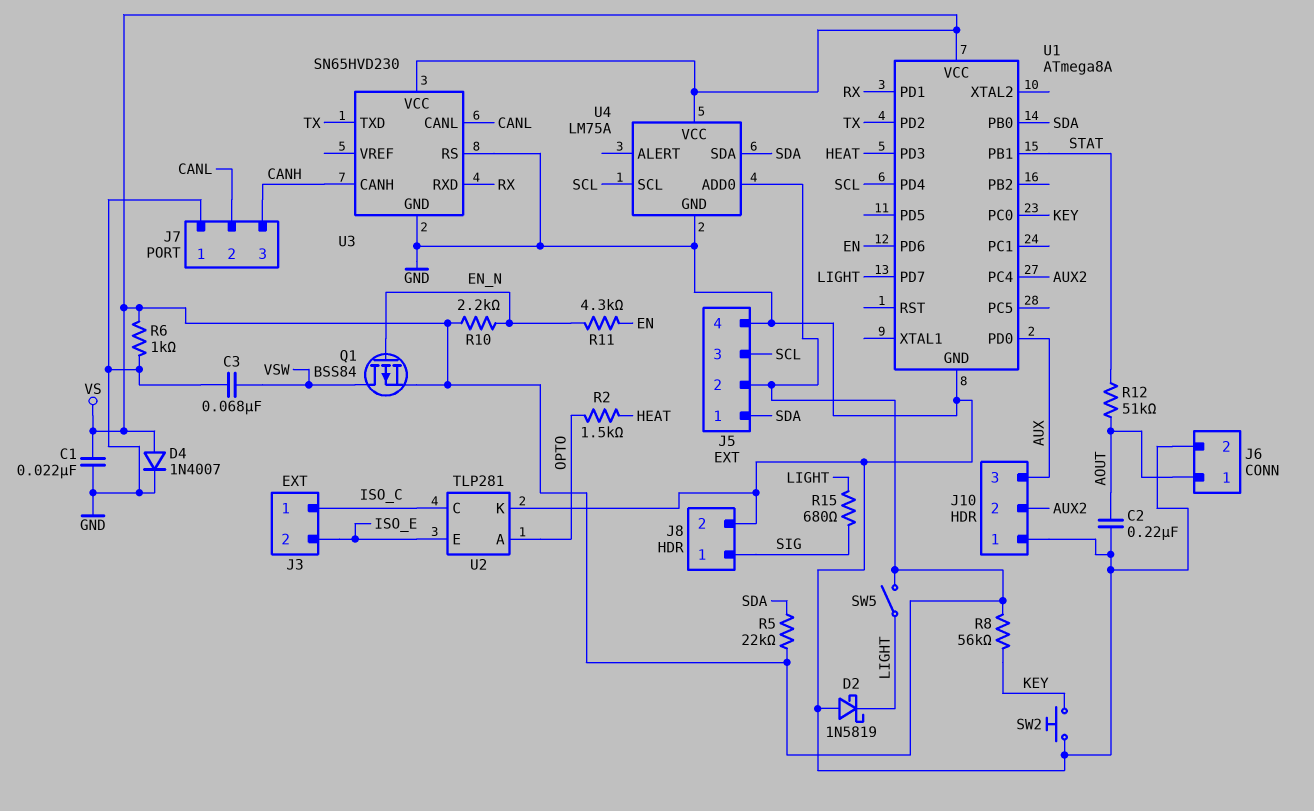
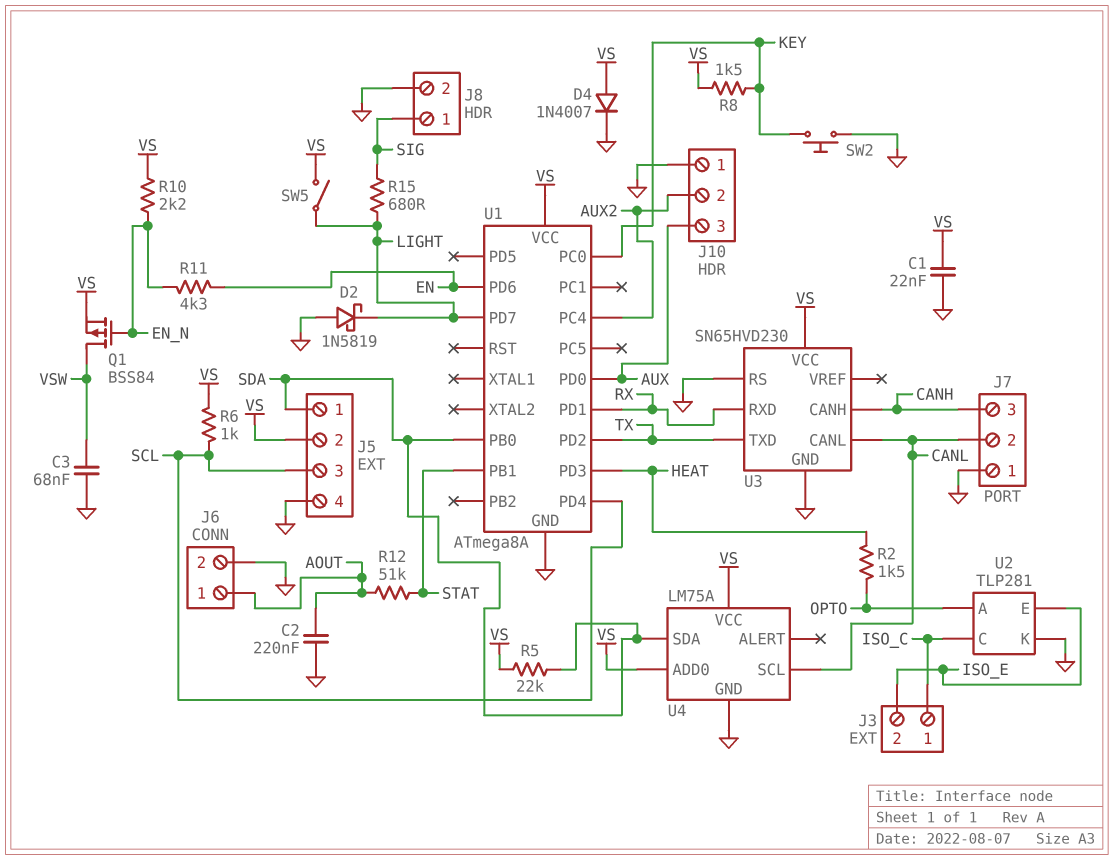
R6: 1k (GND, VS) -> 1k (SCL, VS)
R8: 56k (KEY, VS) -> 1.5k (KEY, VS)
U4 pin SCL: SCL -> CANL

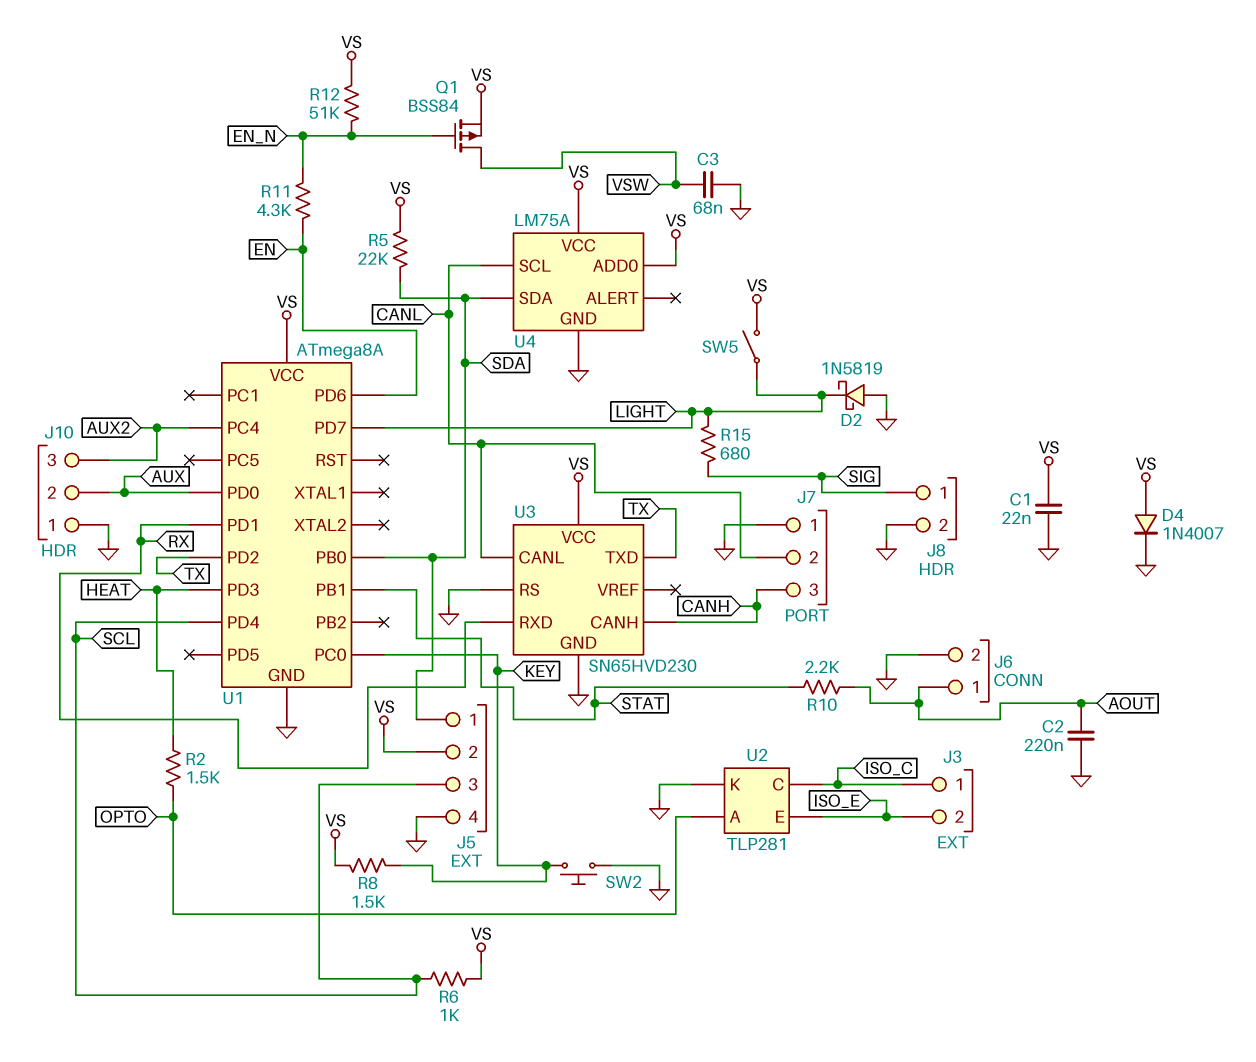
J10 pin 2: AUX2 -> AUX
J10 pin 3: AUX -> AUX2
R10: 2.2k (EN_N, VS) -> 2.2k (AOUT, STAT)
R12: 51k (AOUT, STAT) -> 51k (EN_N, VS)

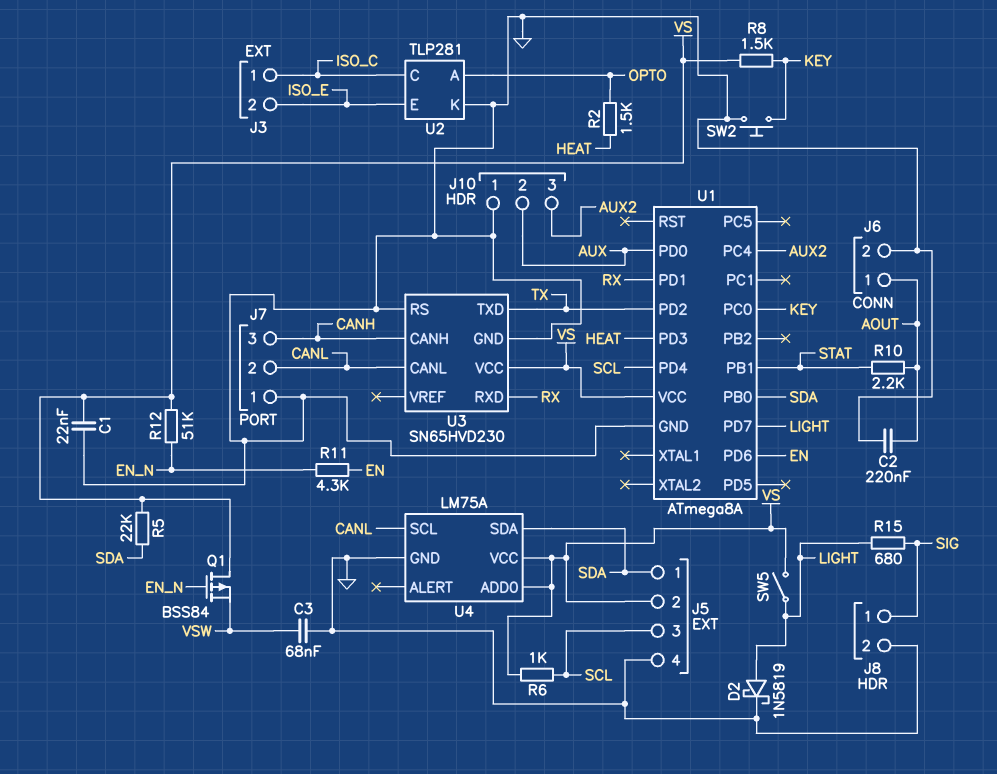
D2: schottky 1N5819 (A GND, K LIGHT) -> schottky 1N5819 (A LIGHT, K GND)
D4: diode 1N4007 (A VS, K GND) -> none
Q1: PMOS BSS84 (G EN_N, D VSW, S VS) -> PMOS BSS84 (G EN_N, D VS, S VSW)

